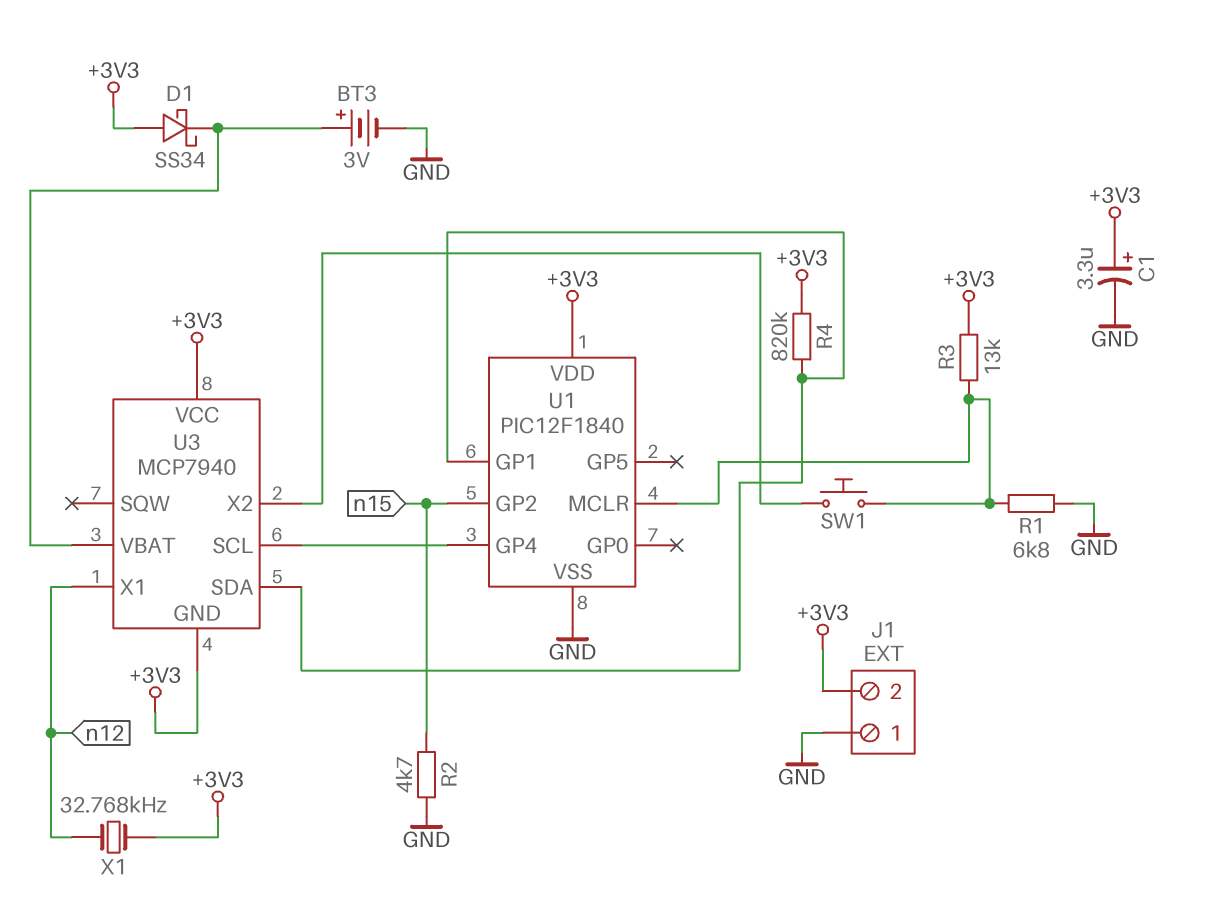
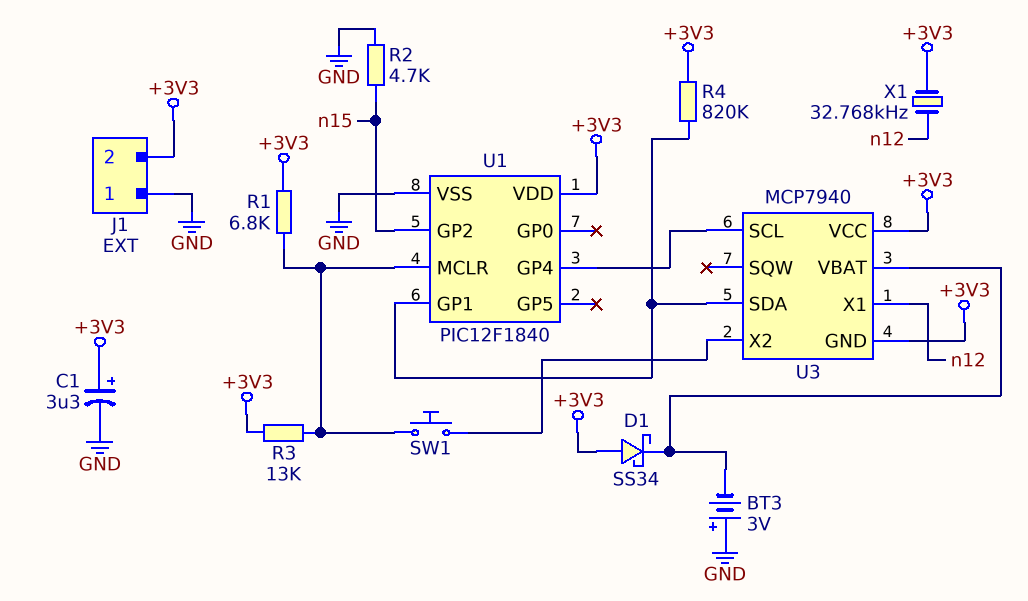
BT3: 3V (plus U3/VBAT, minus GND) -> 3V (plus GND, minus U3/VBAT)
R1: 6.8k (GND, U1/MCLR) -> 6.8k (+3V3, U1/MCLR)

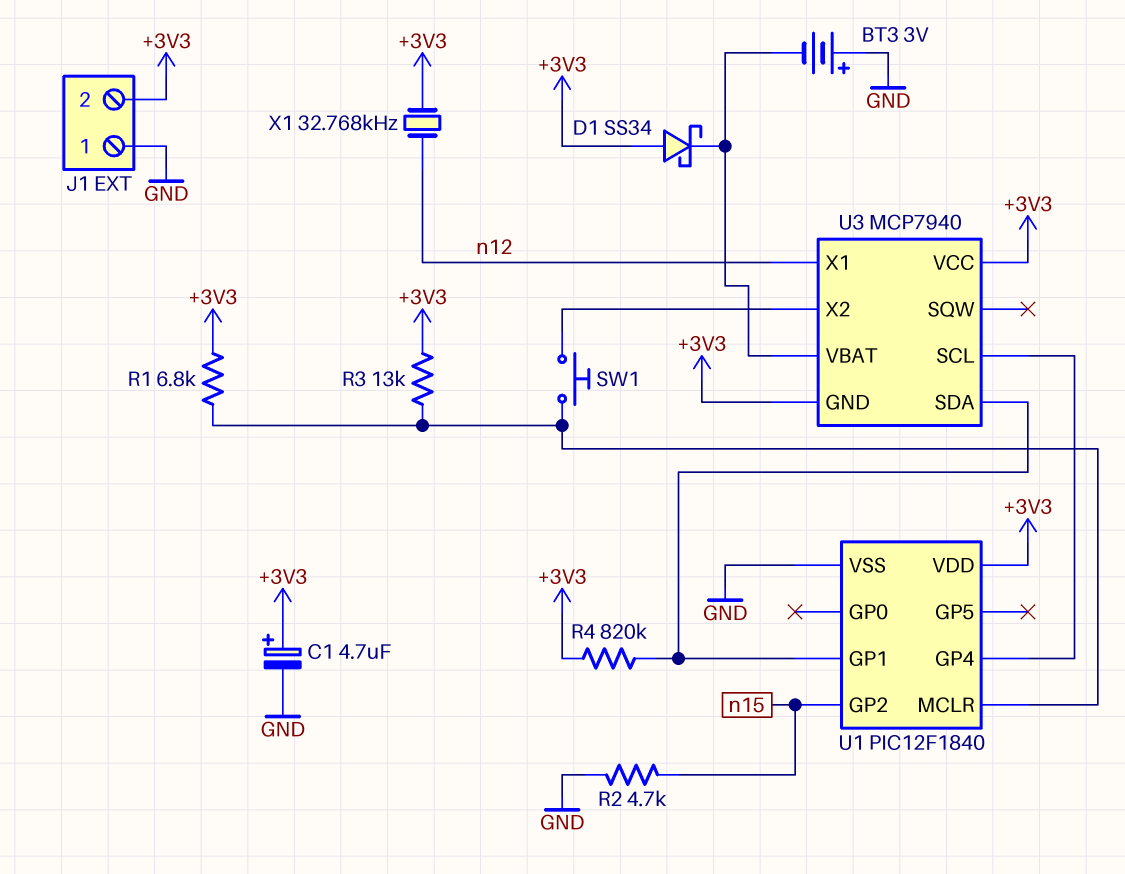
C1: 3.3uF (plus +3V3, minus GND) -> 4.7uF (plus +3V3, minus GND)

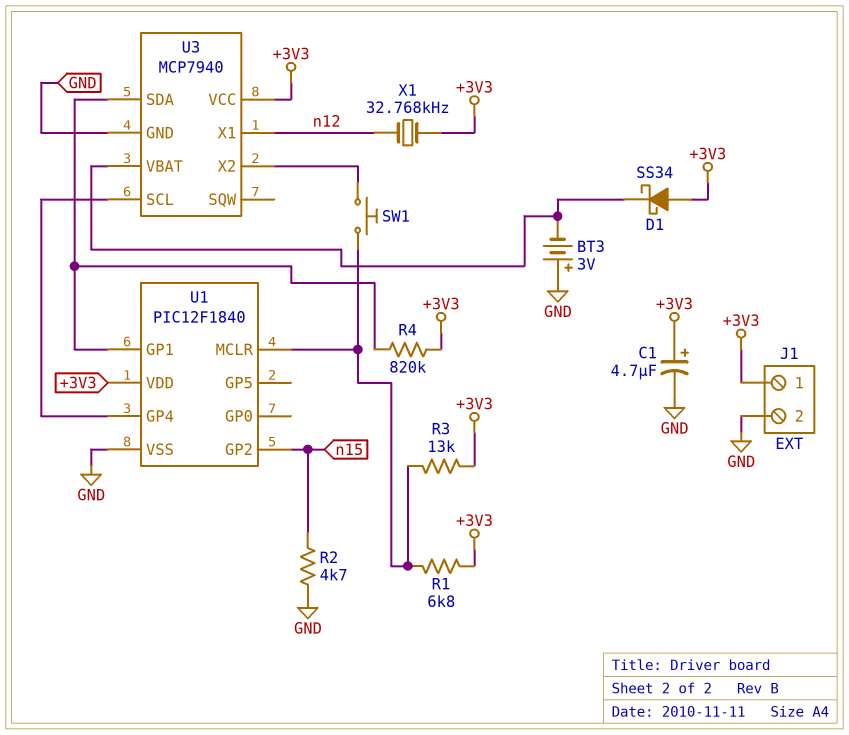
J1 pin 1: GND -> +3V3
J1 pin 2: +3V3 -> GND
U3 pin GND: +3V3 -> GND

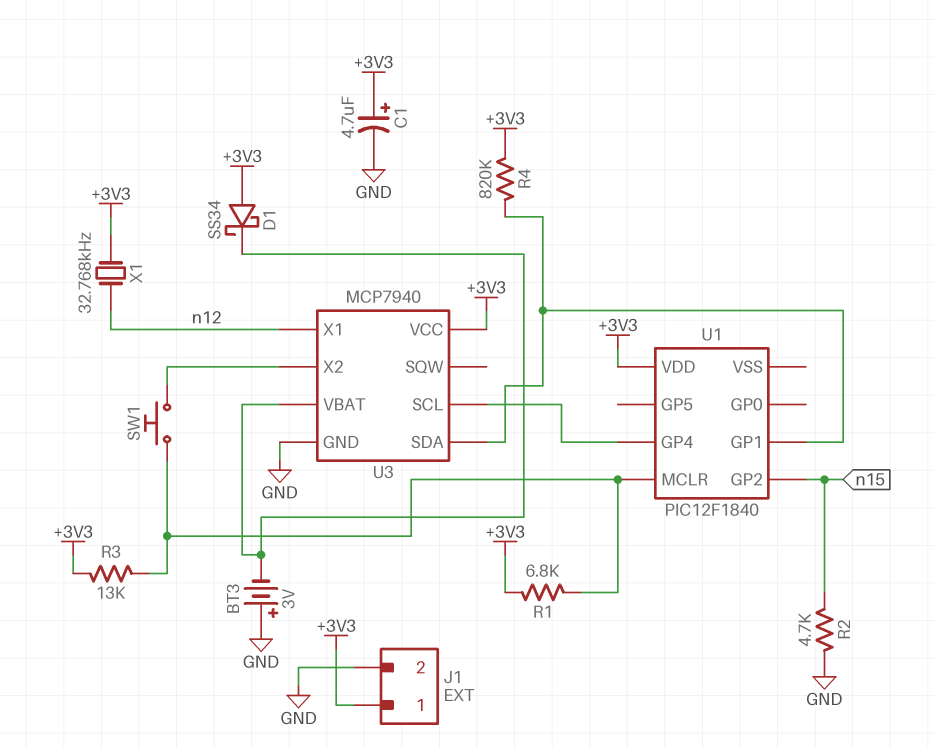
U1 pin VSS: GND -> none

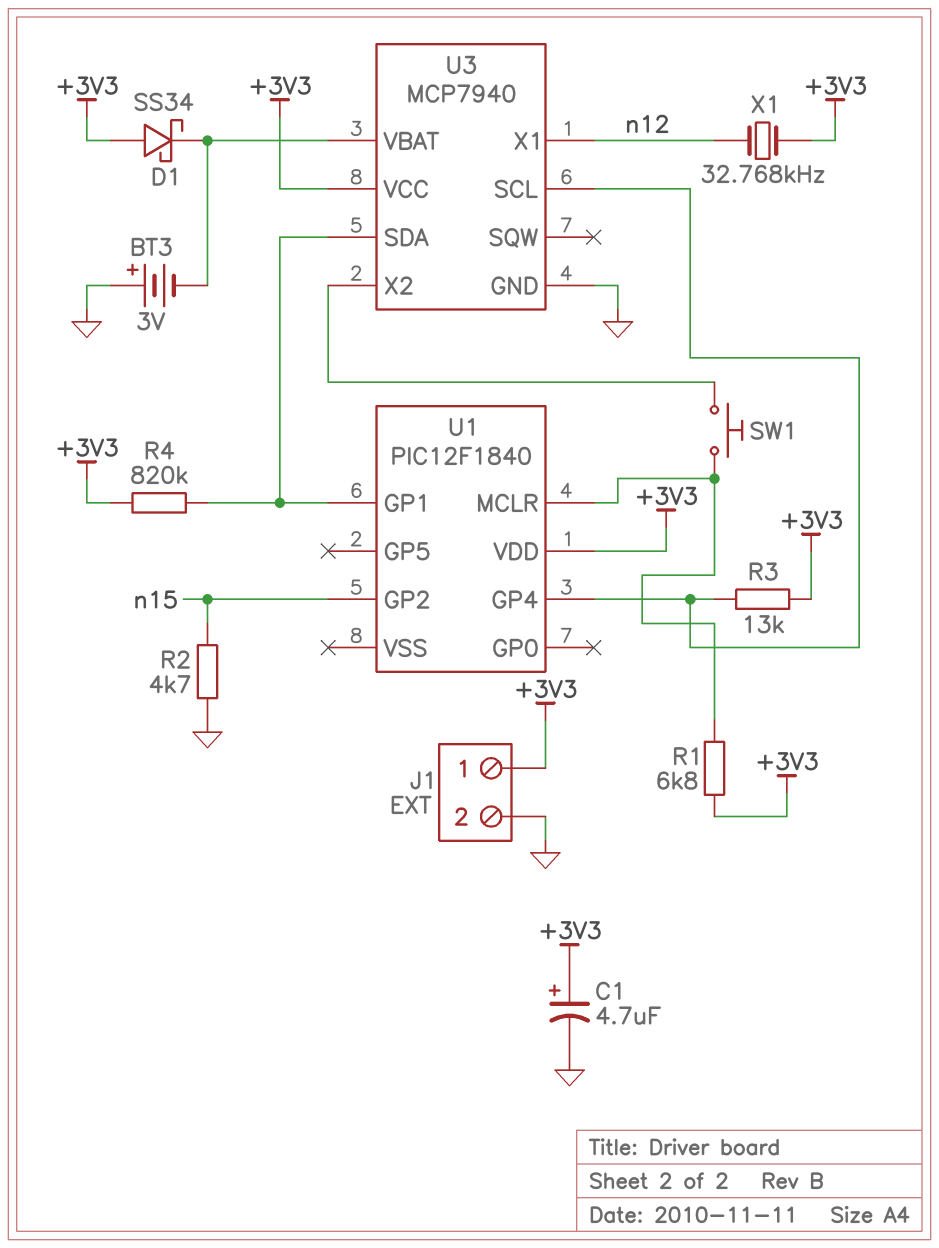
R3: 13k (+3V3, U1/MCLR) -> 13k (+3V3, U1/GP4)

